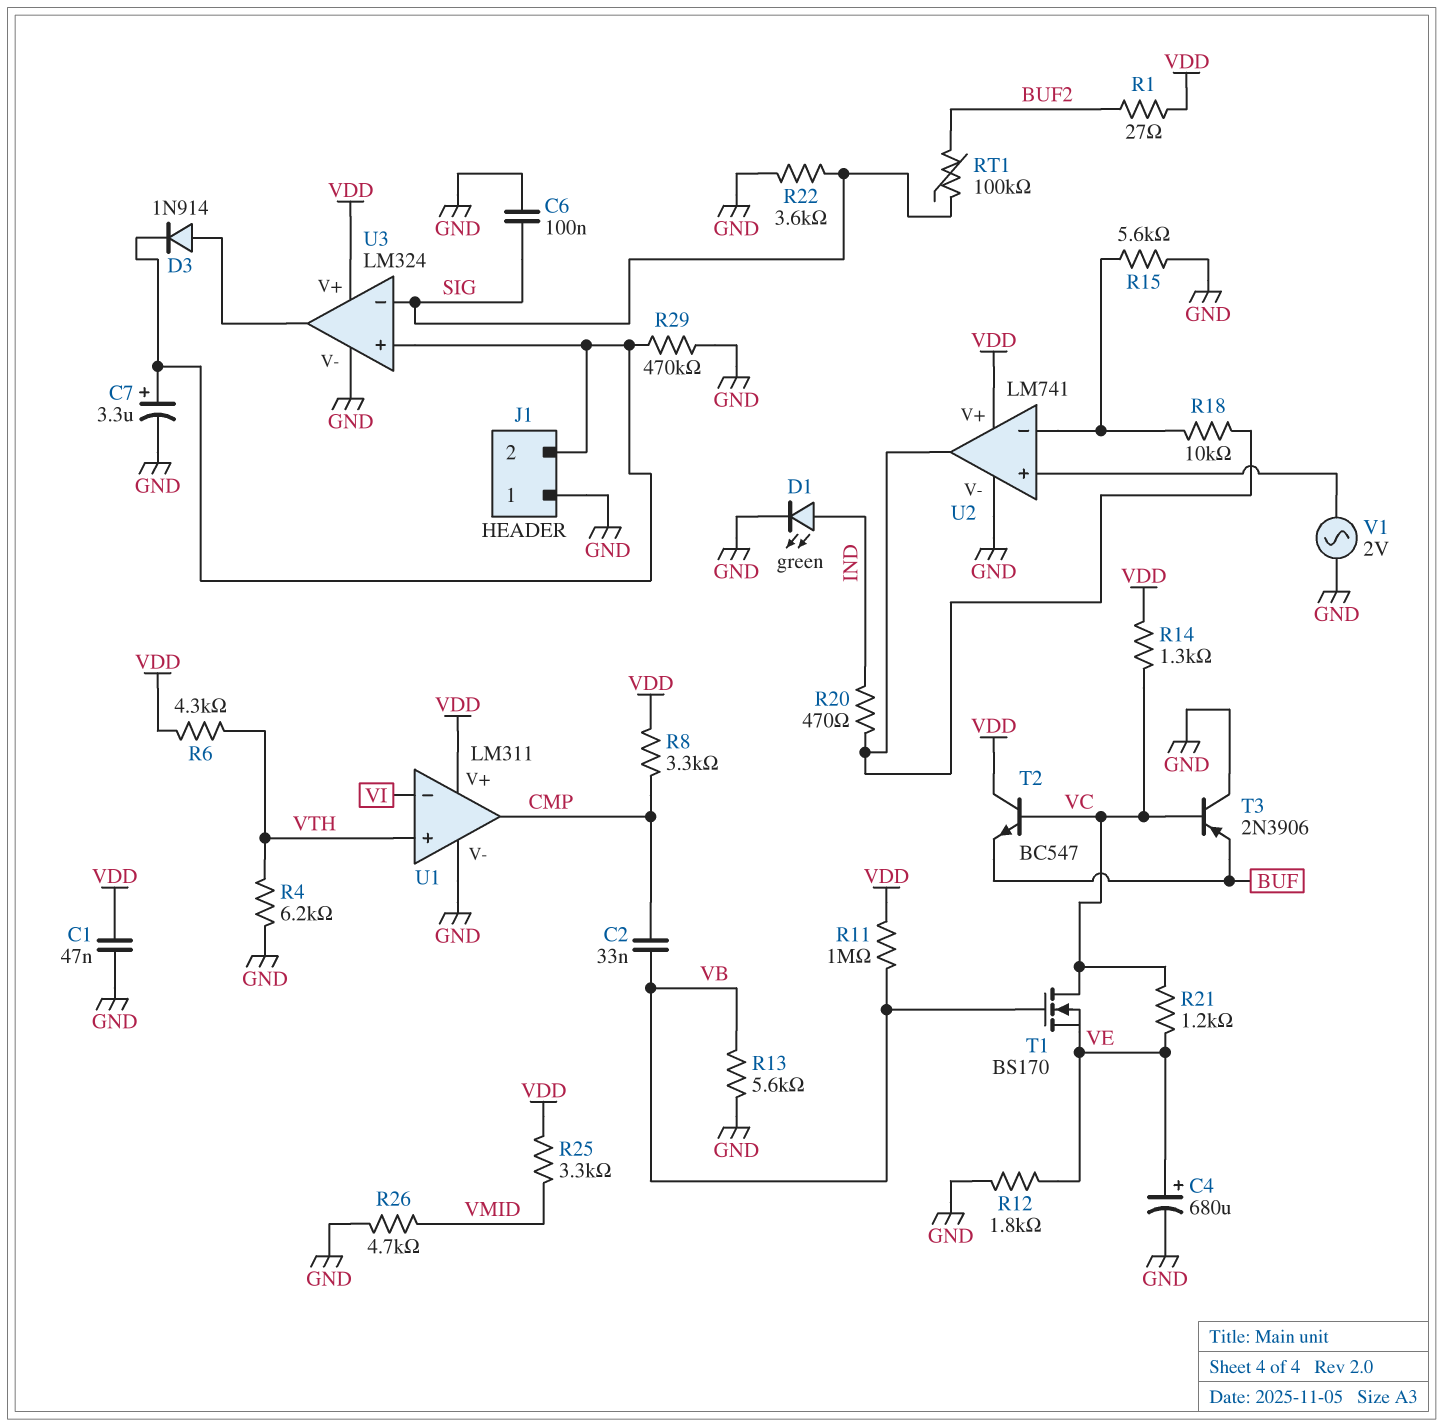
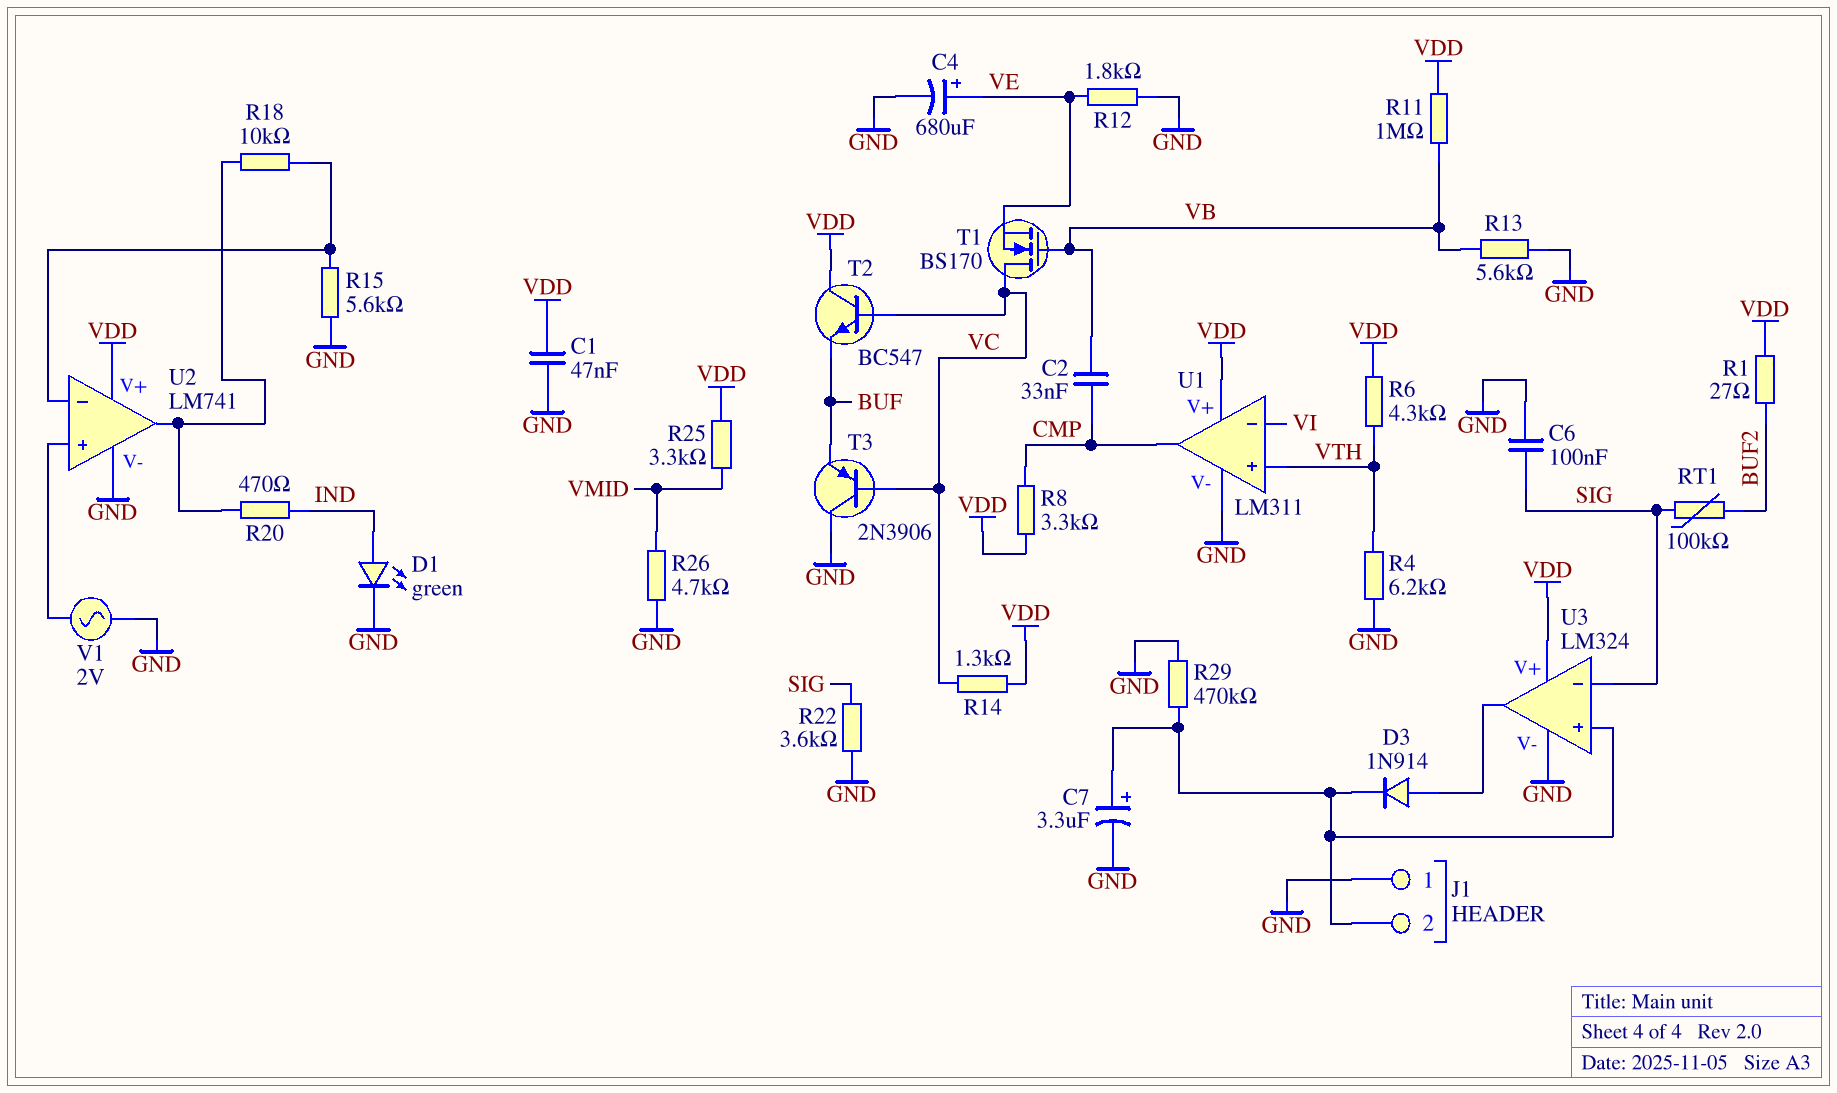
R21: 1.2k (VC, VE) -> none

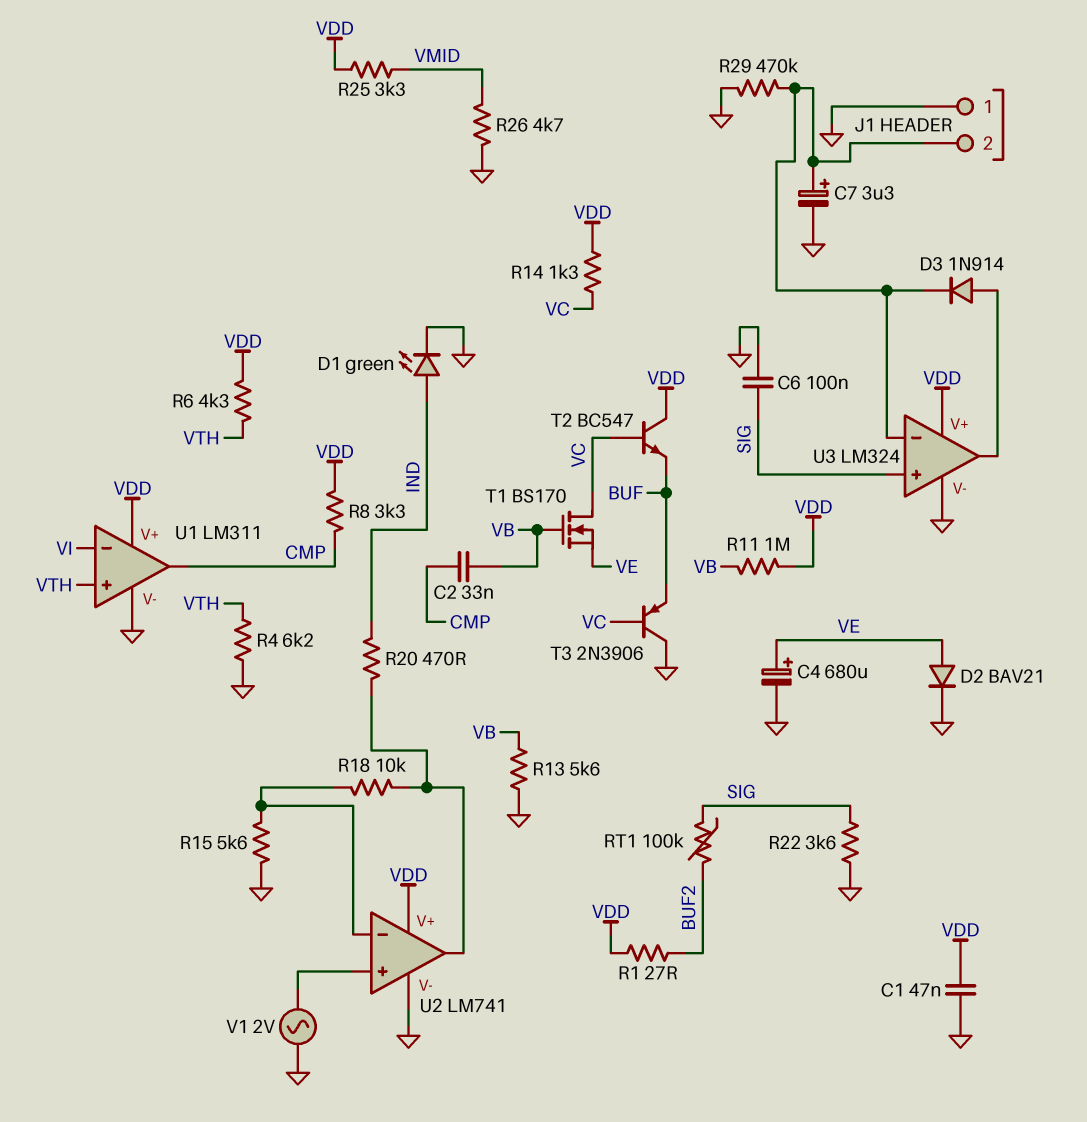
D2: none -> diode BAV21 (A VE, K GND)
R12: 1.8k (GND, VE) -> none
U3 pin in+: J1/2 -> SIG
U3 pin in-: SIG -> J1/2

